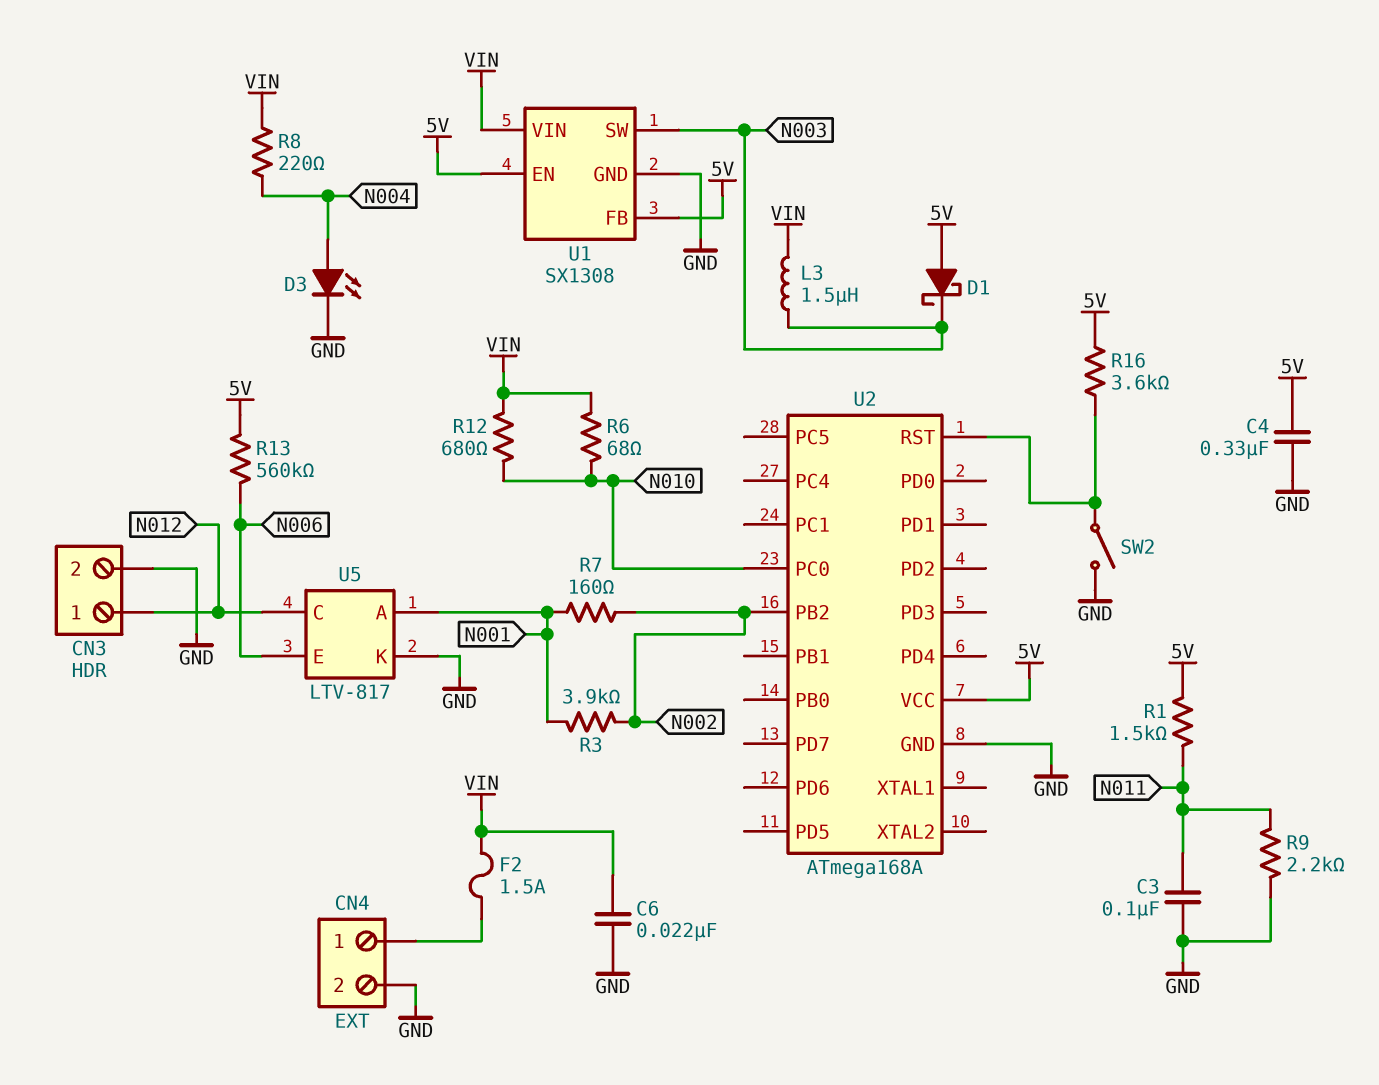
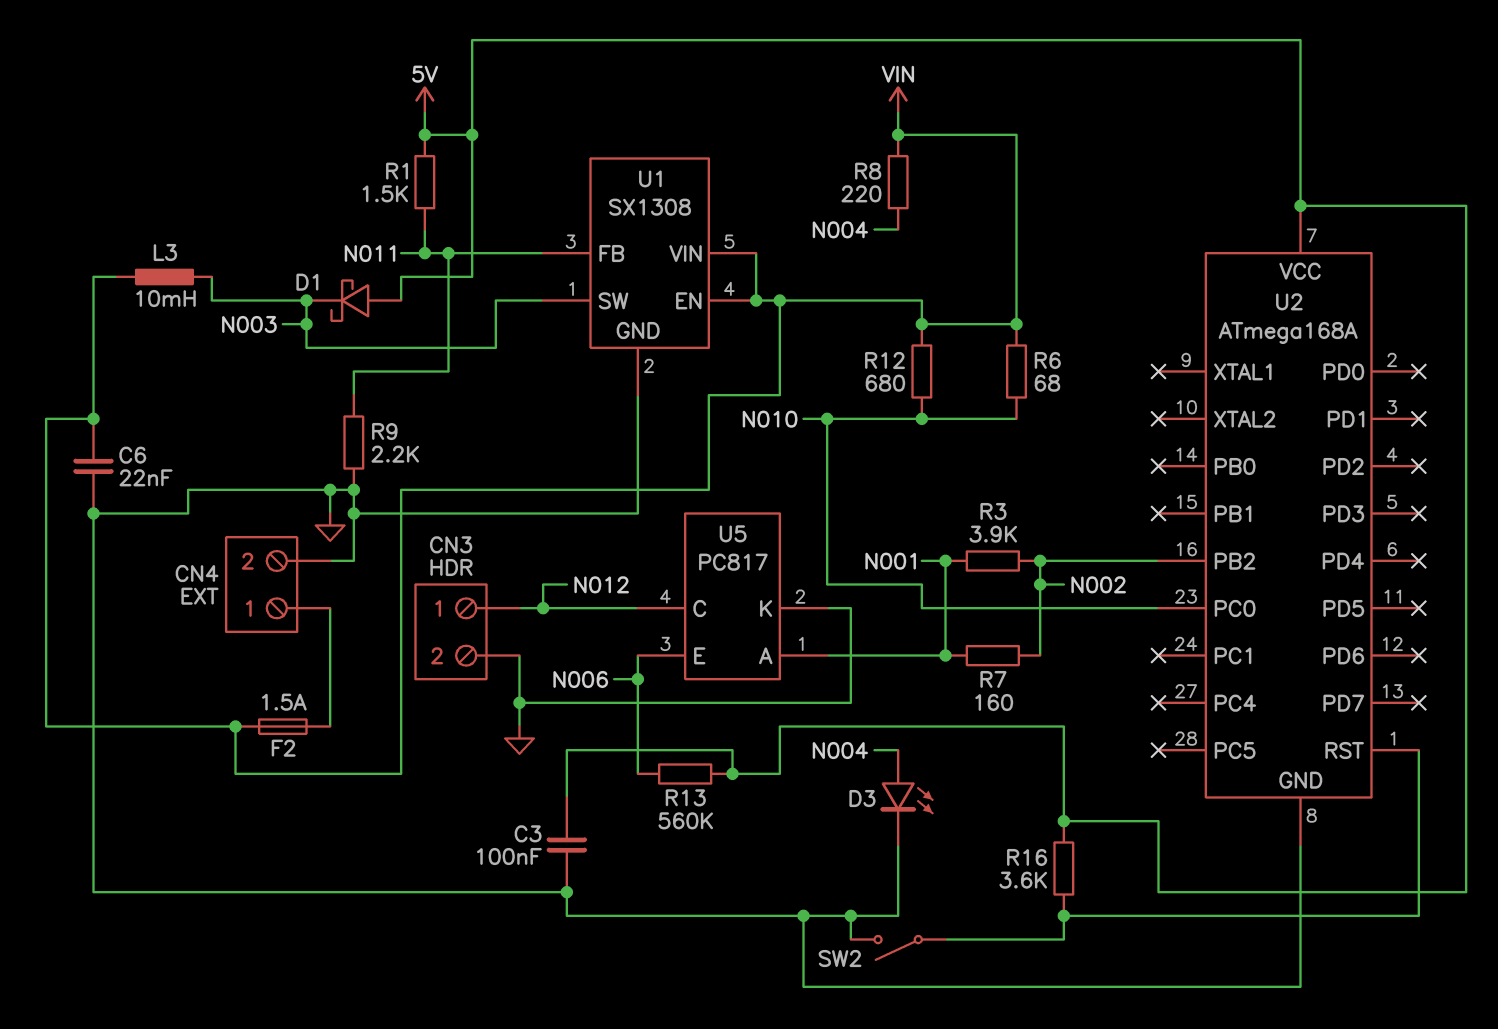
C3: 100nF (GND, N011) -> 100nF (5V, GND)
C4: 330nF (5V, GND) -> none
L3: 1.5uH (N003, VIN) -> 10mH (N003, VIN)
U1 pin EN: 5V -> VIN
U1 pin FB: 5V -> N011
U5: LTV-817 -> PC817

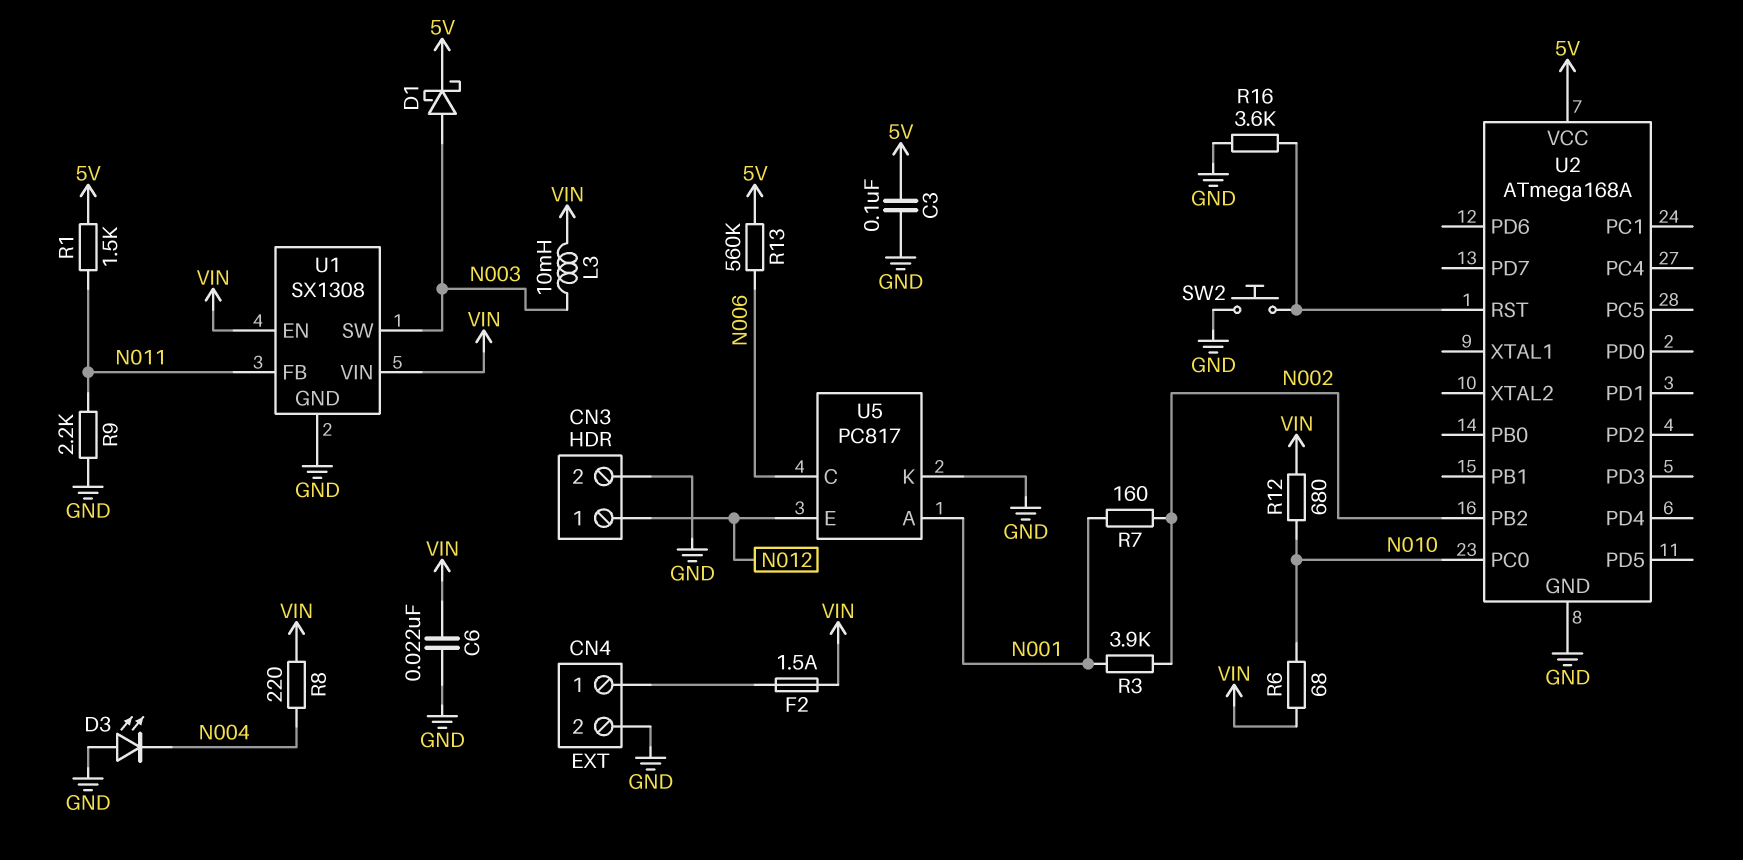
D1: schottky (A 5V, K N003) -> schottky (A N003, K 5V)
D3: LED (A N004, K GND) -> LED (A GND, K N004)
R16: 3.6k (5V, U2/RST) -> 3.6k (GND, U2/RST)
SW2: switch (GND, U2/RST) -> button (GND, U2/RST)
U5 pin C: N012 -> N006
U5 pin E: N006 -> N012

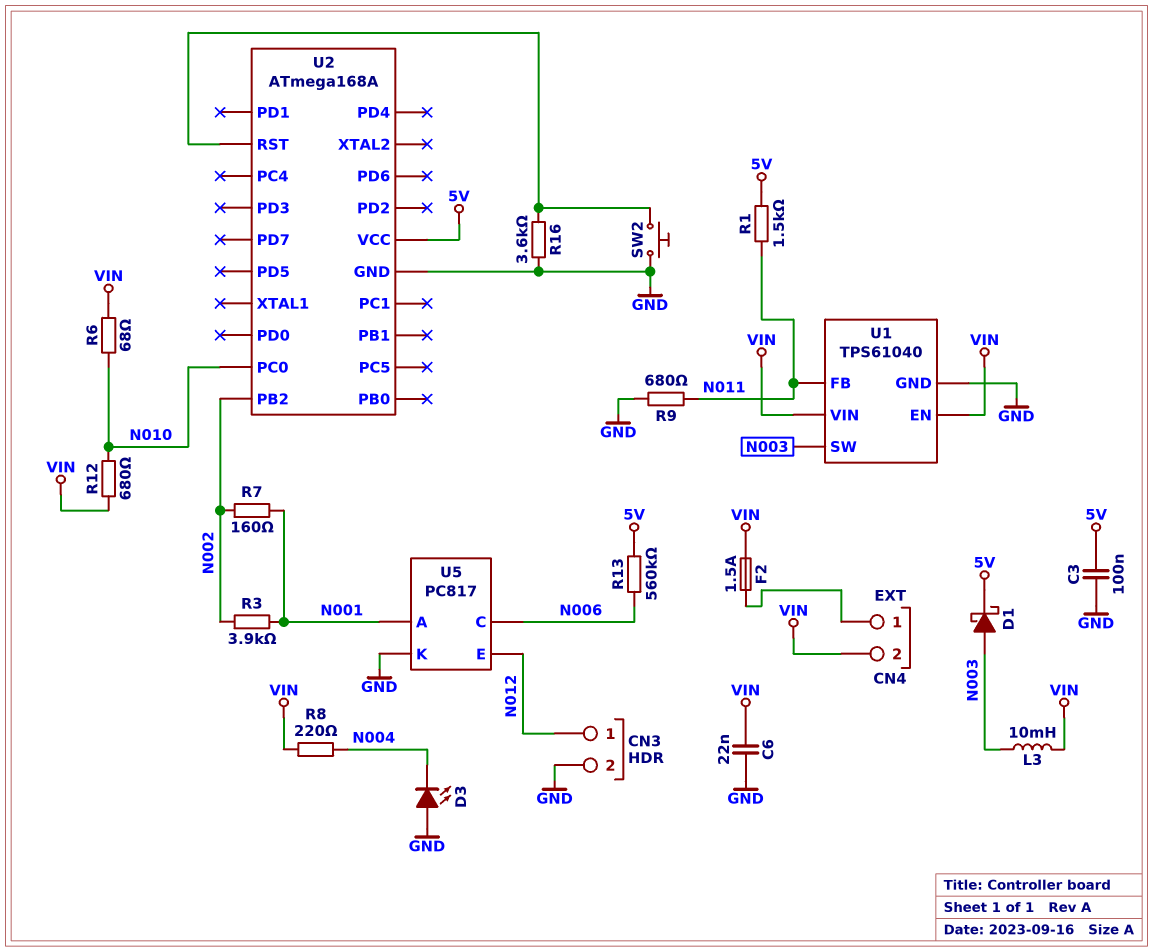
CN4 pin 2: GND -> VIN
R9: 2.2k (GND, N011) -> 680 (GND, N011)
U1: SX1308 -> TPS61040

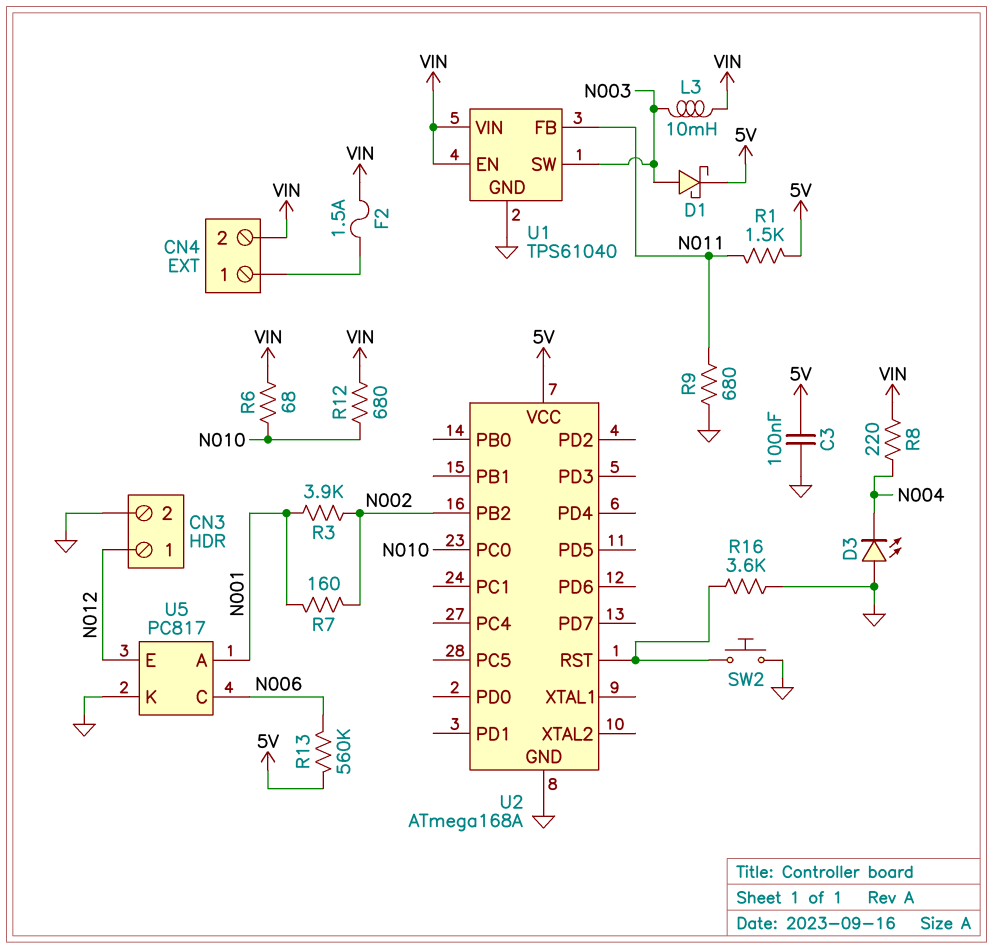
C6: 22nF (GND, VIN) -> none

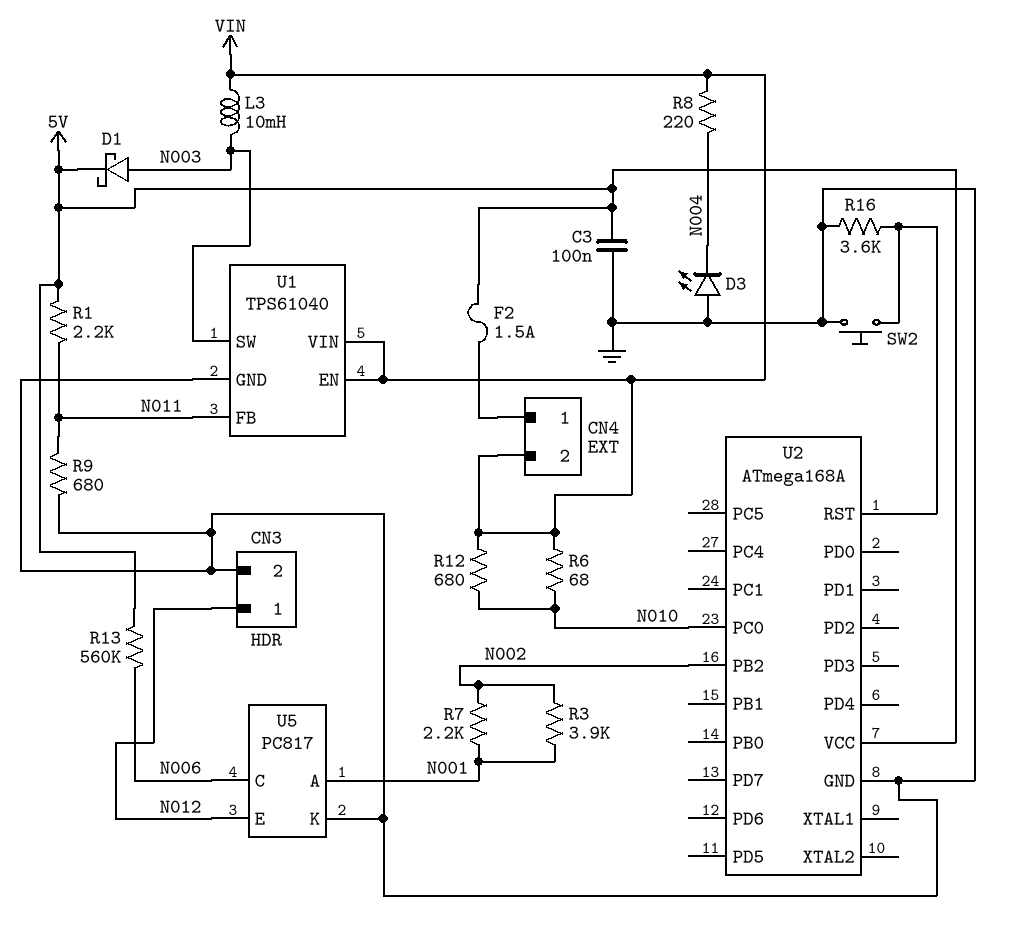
F2: 1.5A (CN4/1, VIN) -> 1.5A (5V, CN4/1)
R1: 1.5k (5V, N011) -> 2.2k (5V, N011)
R7: 160 (N001, N002) -> 2.2k (N001, N002)

